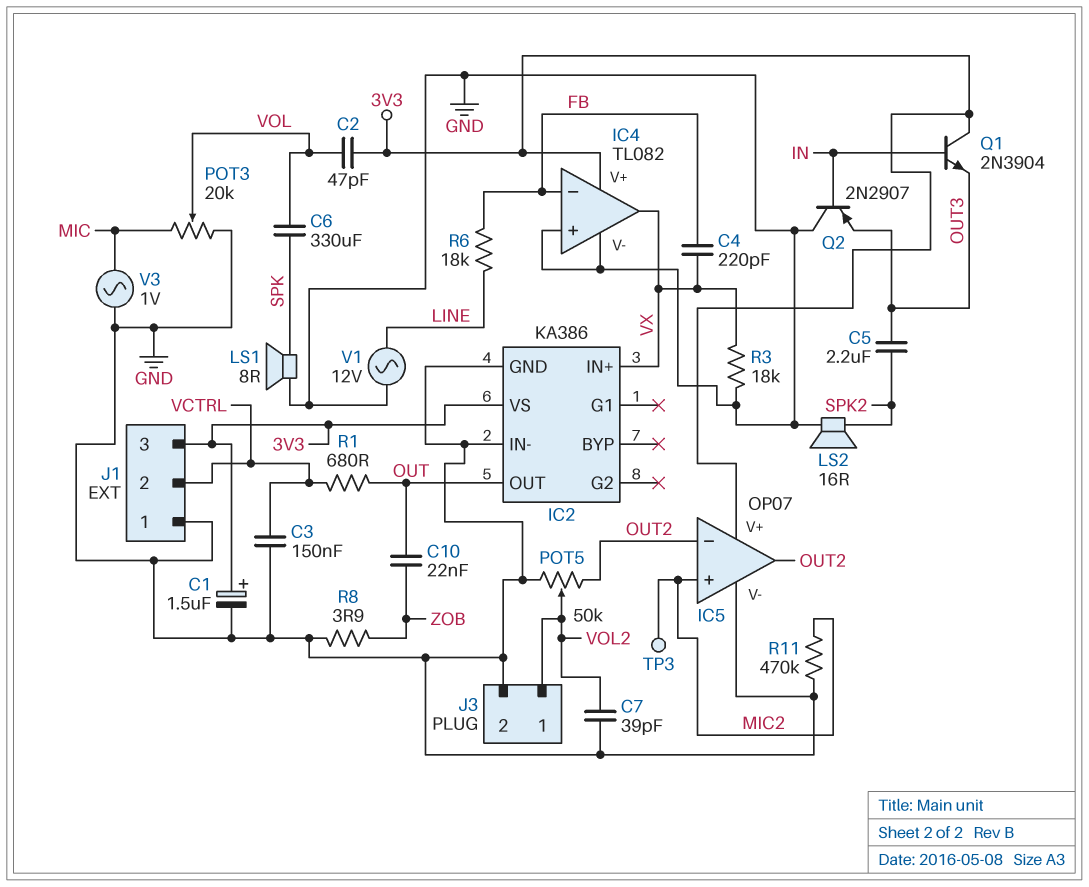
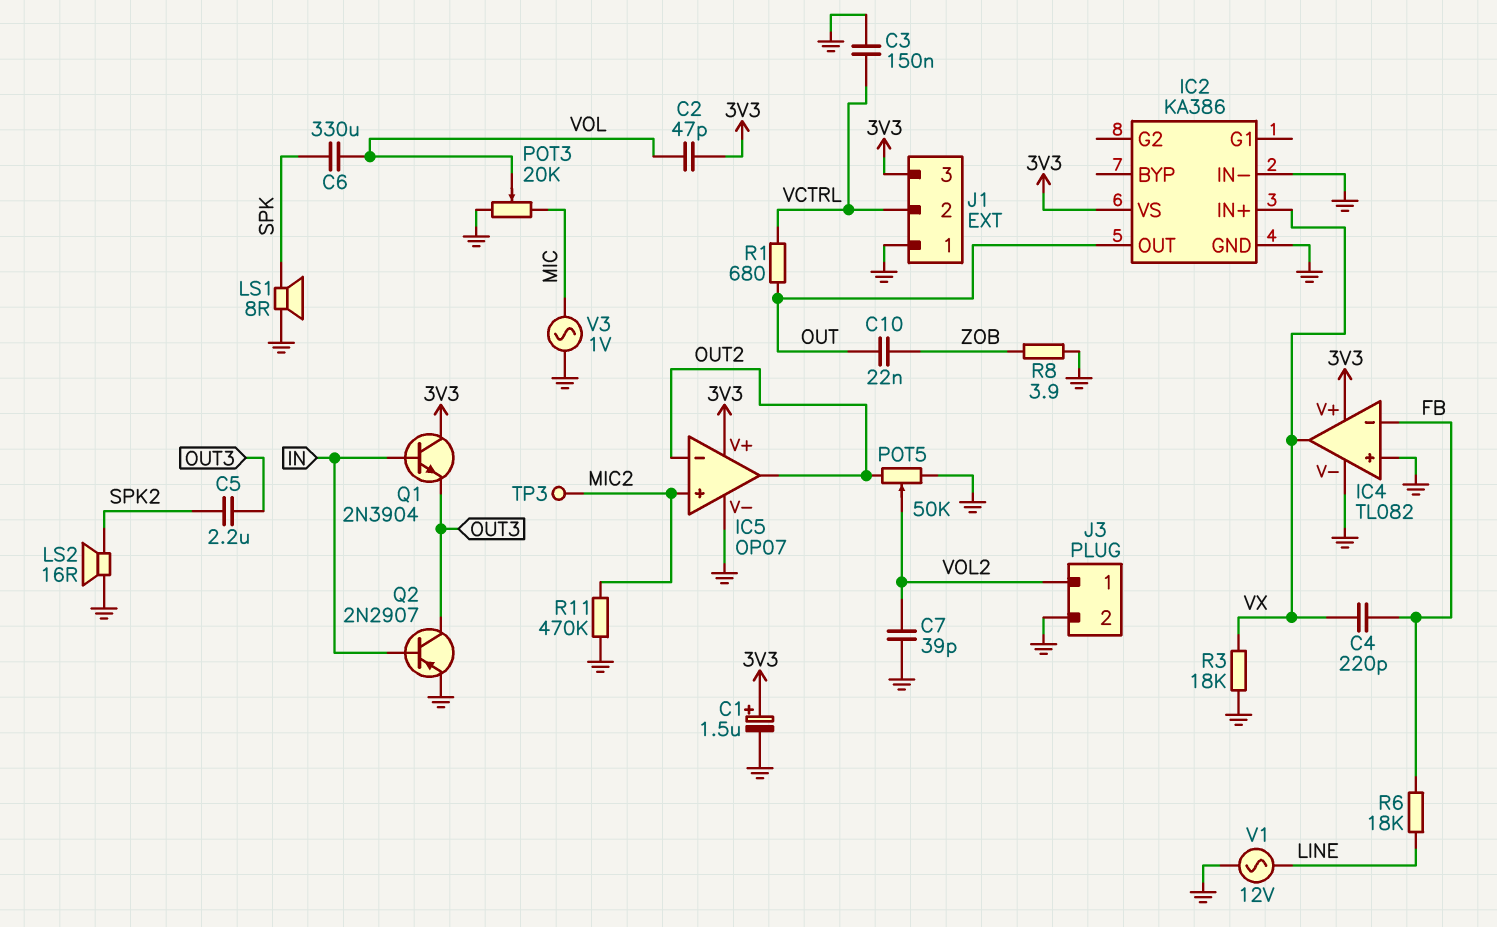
Q2: PNP 2N2907 (B IN, C GND, E OUT3) -> PNP 2N2907 (B IN, C OUT3, E GND)

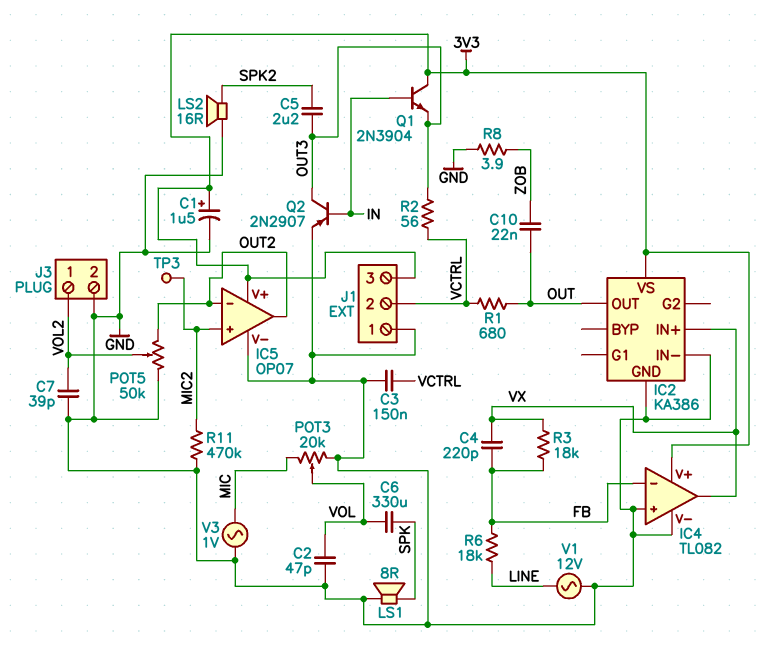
C2: 47pF (3V3, VOL) -> 47pF (GND, VOL)
R2: none -> 56 (OUT3, VCTRL)
R3: 18k (GND, VX) -> 18k (FB, VX)

